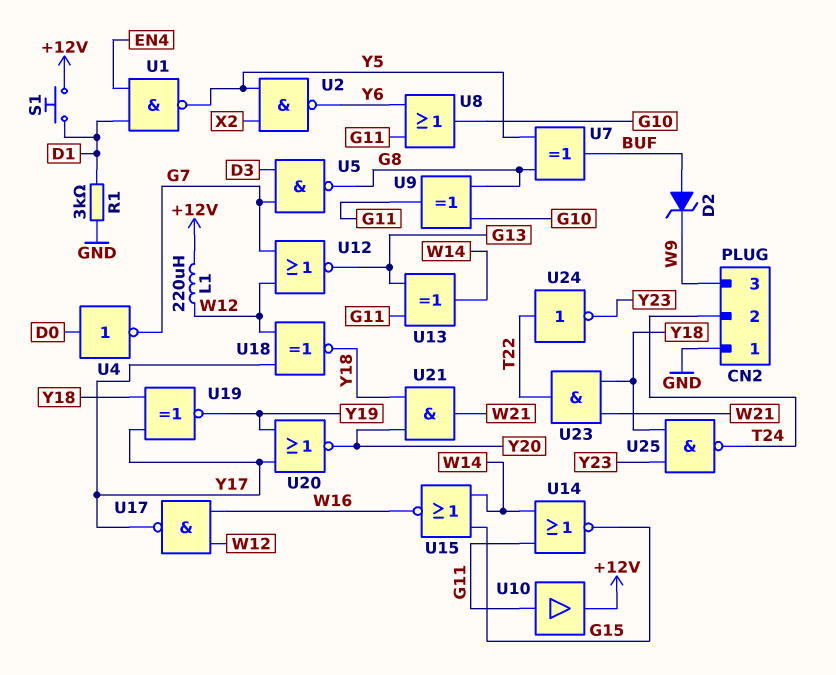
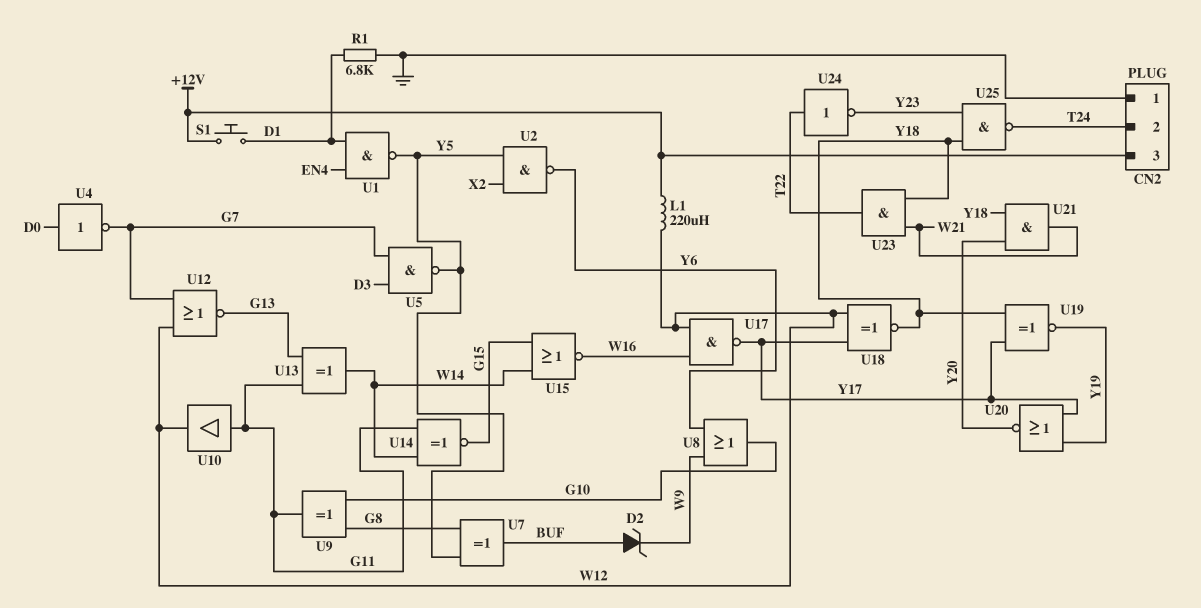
CN2 pin 3: W9 -> +12V
R1: 3k (D1, GND) -> 6.8k (D1, GND)
U5: NAND (in D3, in G7, out G8) -> NAND (in D3, in G7, out Y5)
U8: OR (in G11, in Y6, out G10) -> OR (in W9, in Y6, out G10)
U10: buffer (in G11, out +12V) -> buffer (in G11, out W12)
U14: NOR (in G11, in W14, out G15) -> XNOR (in G11, in W14, out G15)

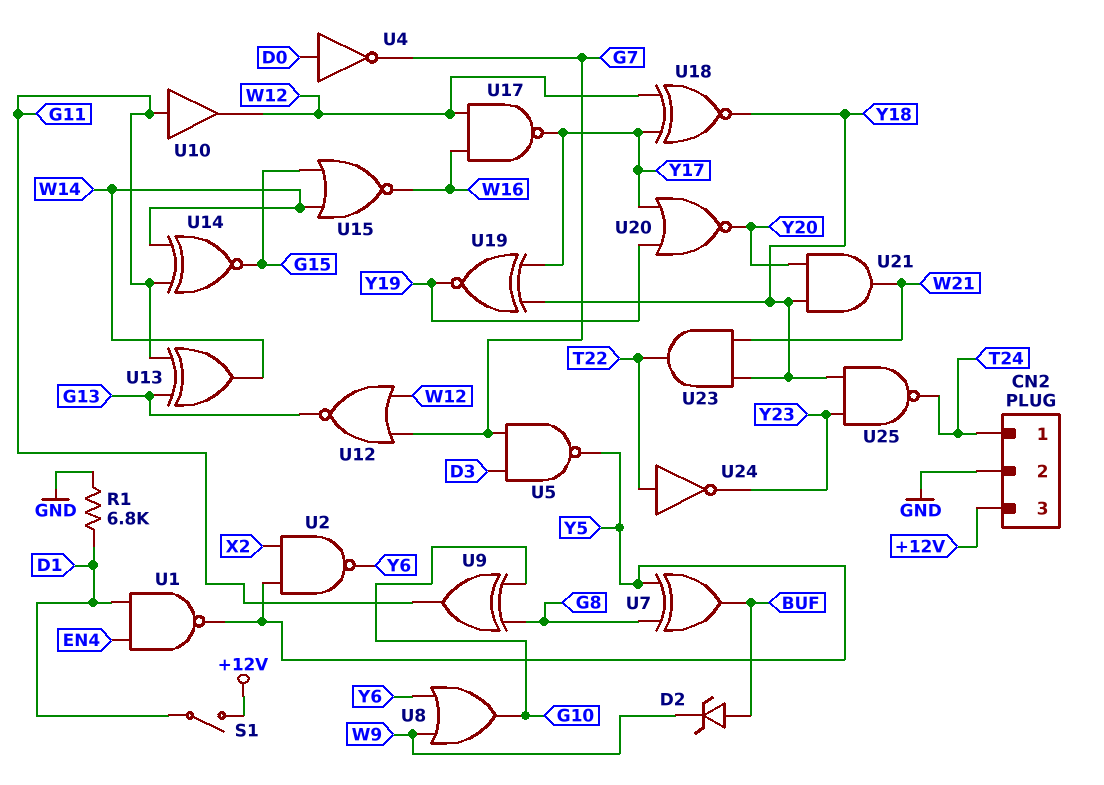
CN2 pin 1: GND -> T24
CN2 pin 2: T24 -> GND
L1: 220uH (+12V, W12) -> none
S1: button (+12V, D1) -> switch (+12V, D1)

